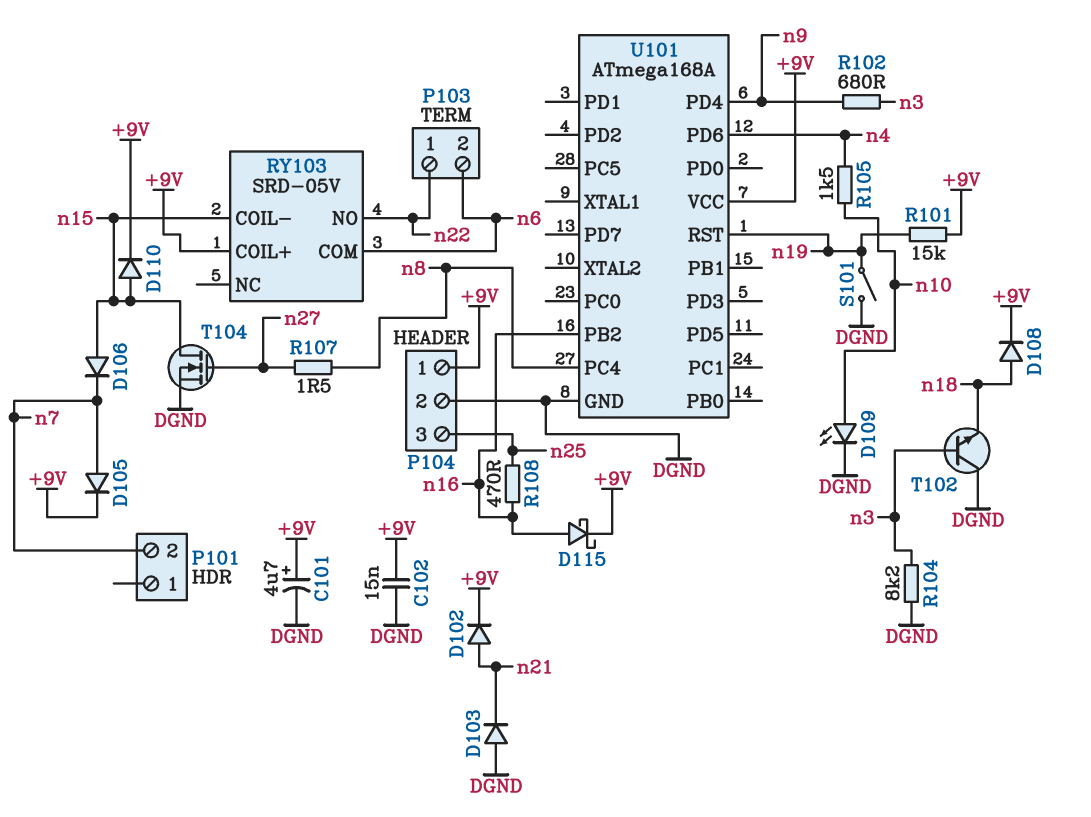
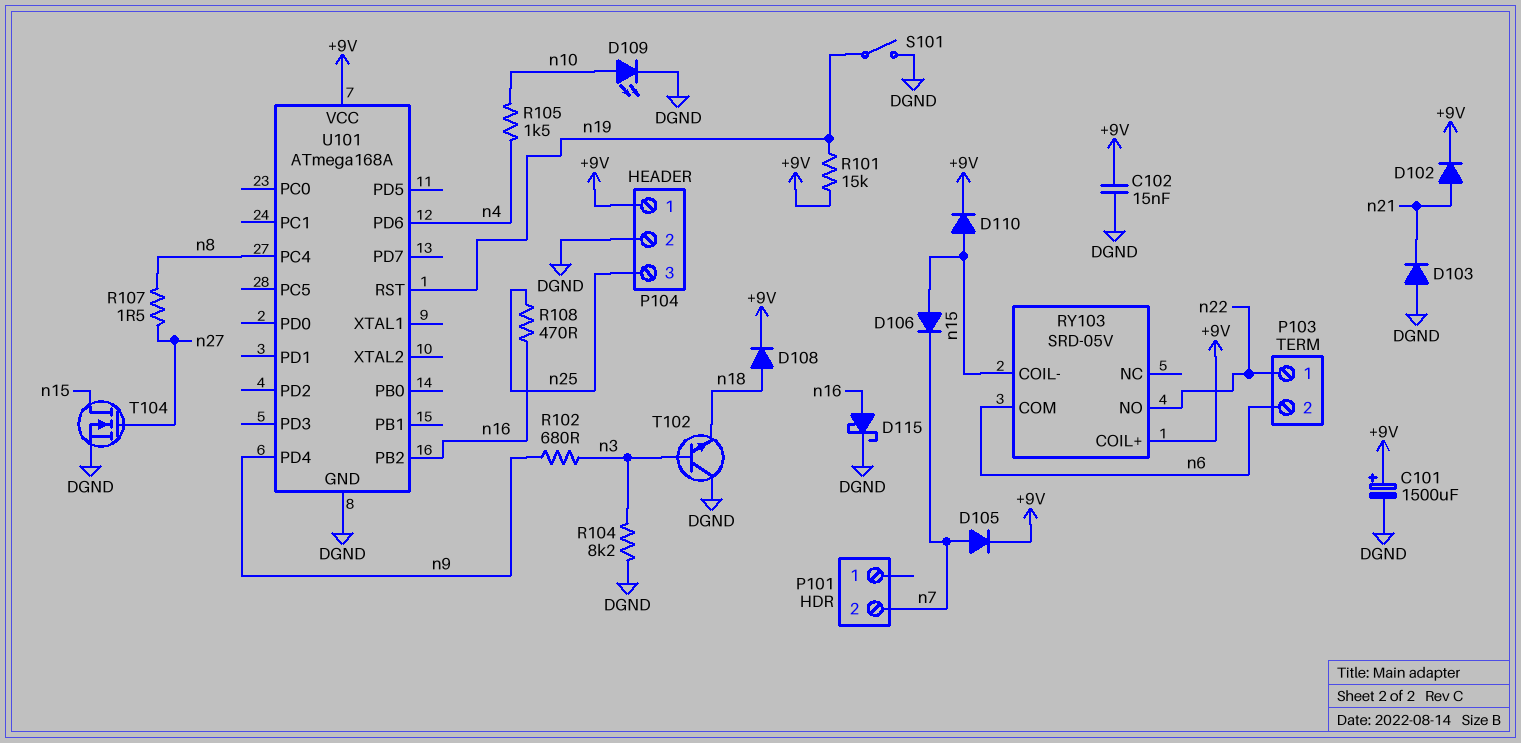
C101: 4.7uF (plus +9V, minus DGND) -> 1500uF (plus +9V, minus DGND)
D115: schottky (A n16, K +9V) -> schottky (A n16, K DGND)

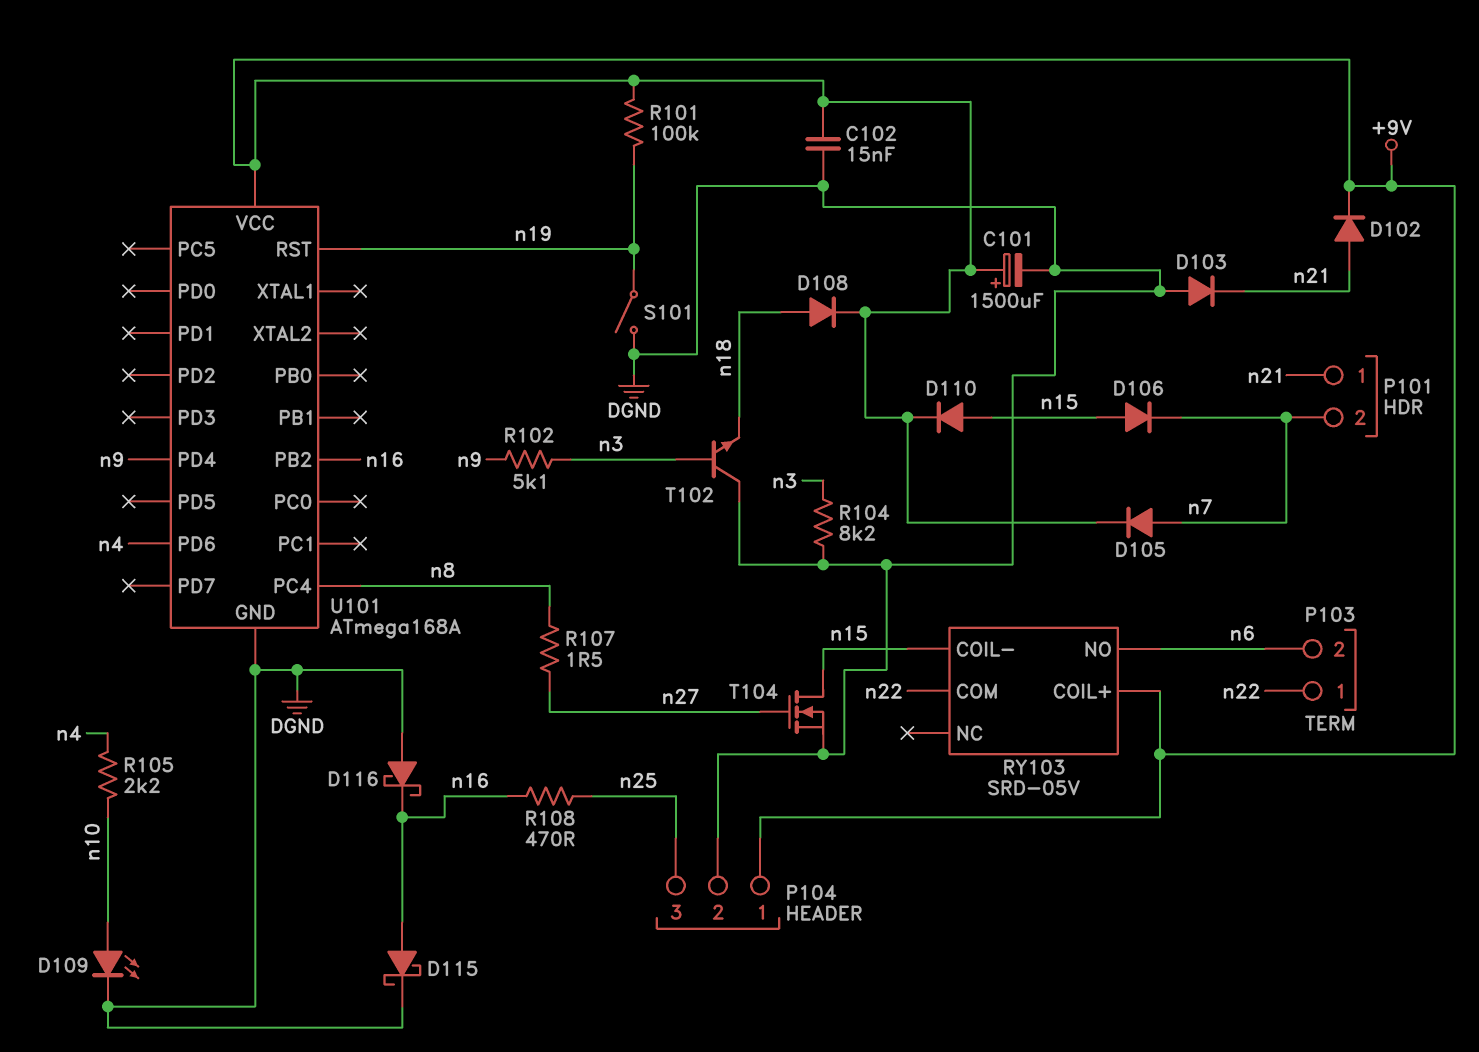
D116: none -> schottky (A DGND, K n16)
P101 pin 1: none -> n21
R101: 15k (+9V, n19) -> 100k (+9V, n19)
R102: 680 (n3, n9) -> 5.1k (n3, n9)
R105: 1.5k (n4, n10) -> 2.2k (n4, n10)
RY103 pin COM: n6 -> n22
RY103 pin NO: n22 -> n6

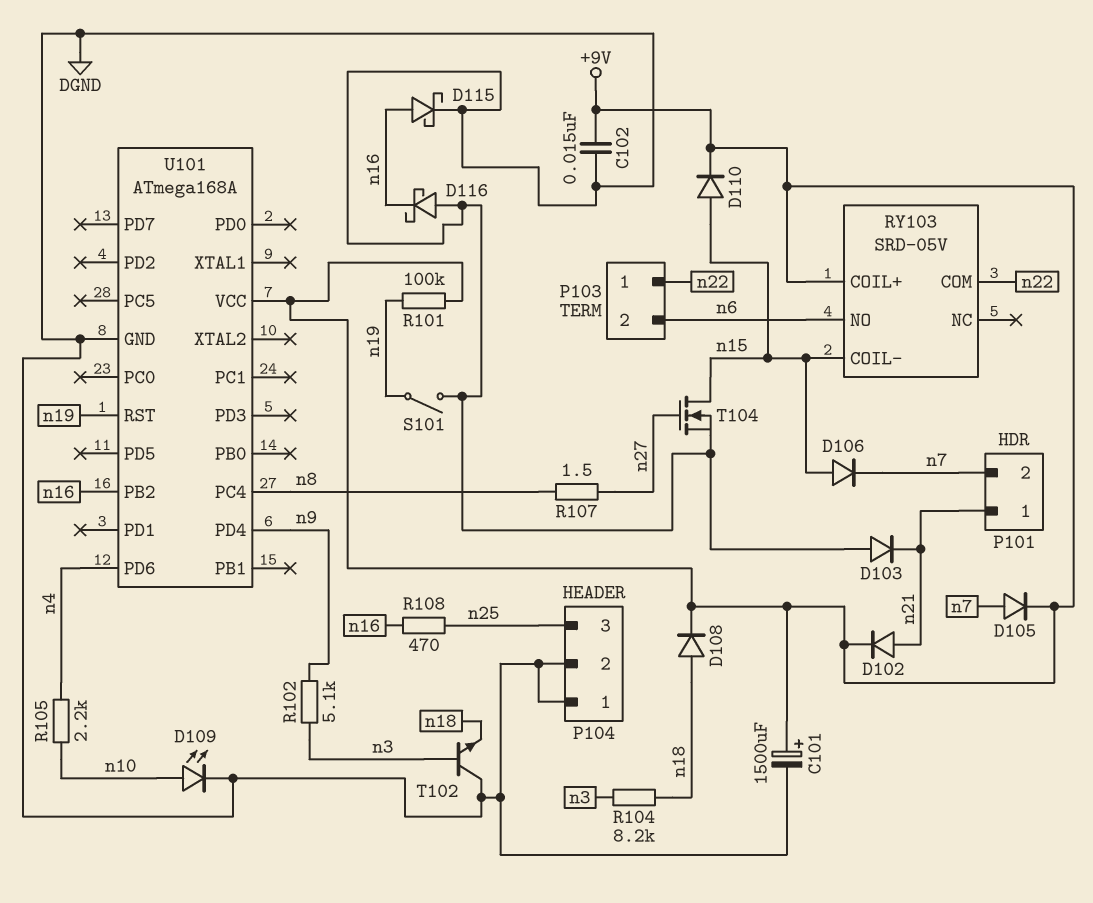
P104 pin 1: +9V -> DGND
R104: 8.2k (DGND, n3) -> 8.2k (n3, n18)

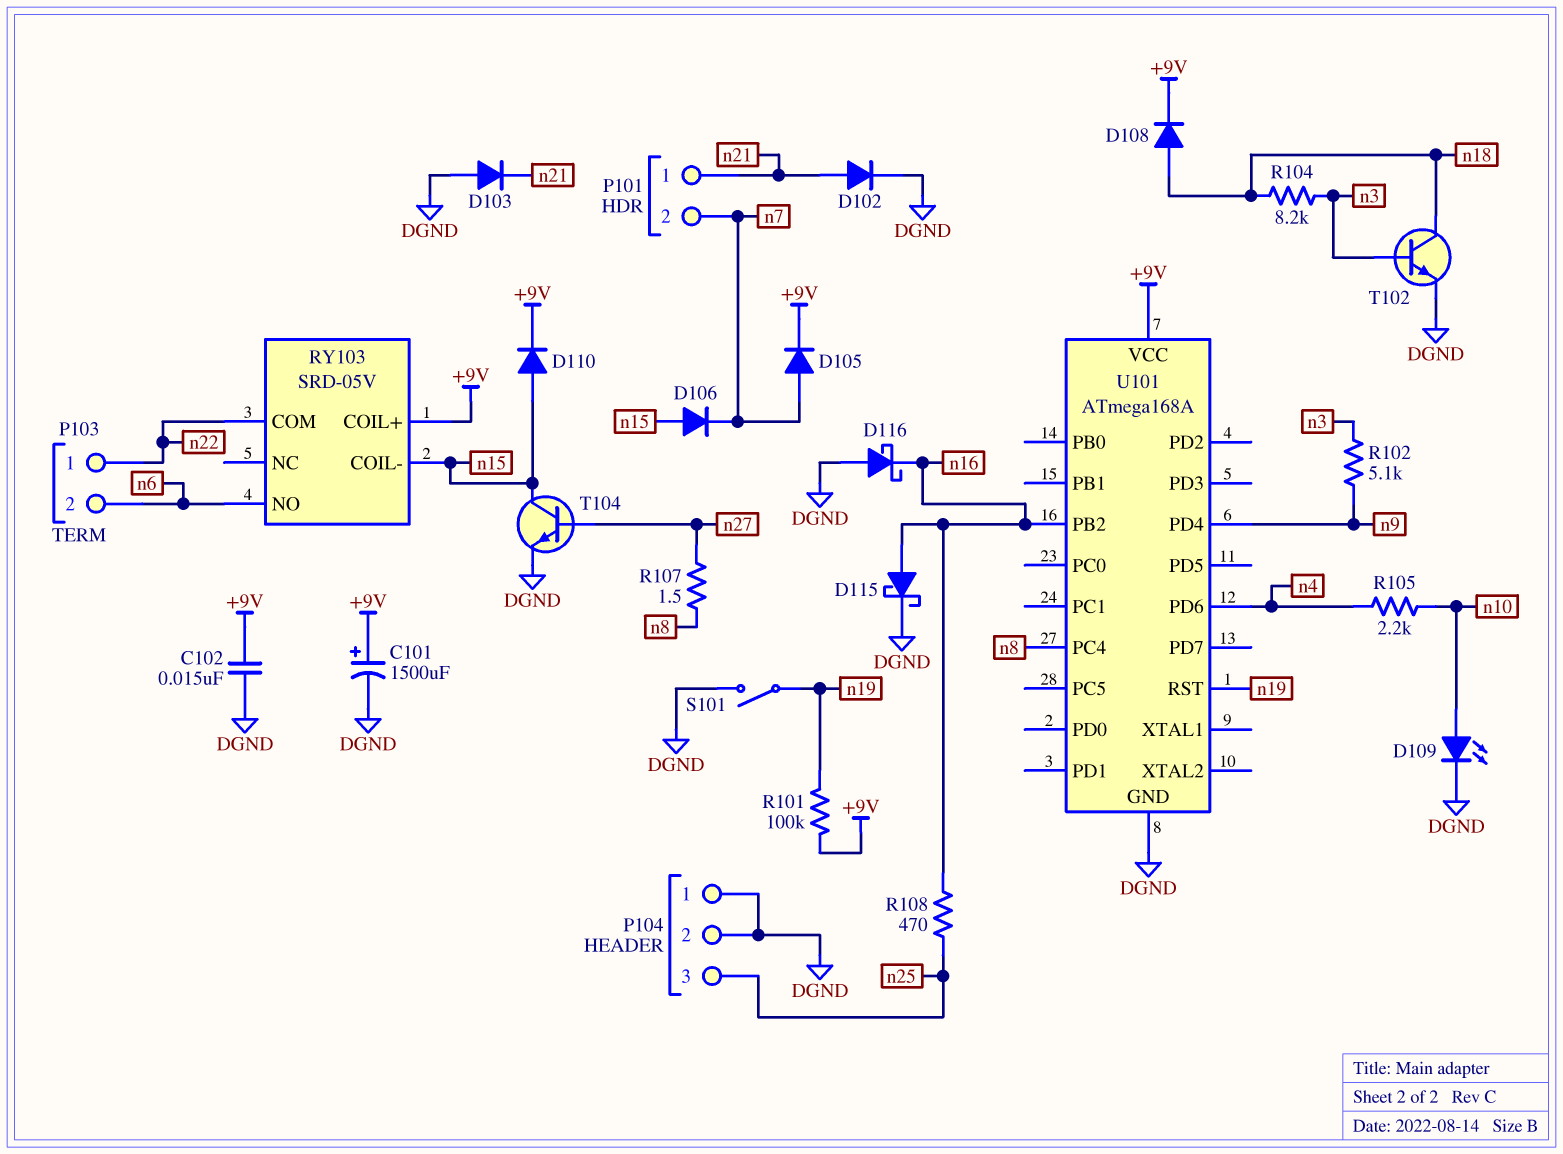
D102: diode (A n21, K +9V) -> diode (A n21, K DGND)
T102: NPN (B n3, C DGND, E n18) -> NPN (B n3, C n18, E DGND)
T104: NMOS (G n27, D n15, S DGND) -> NPN (B n27, C n15, E DGND)

